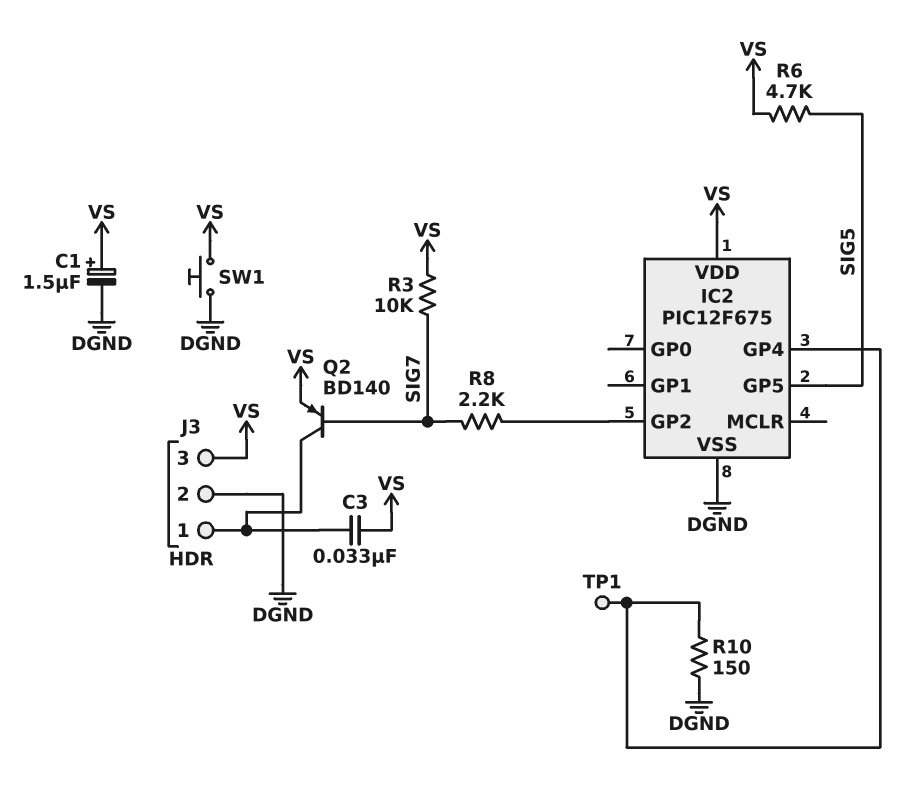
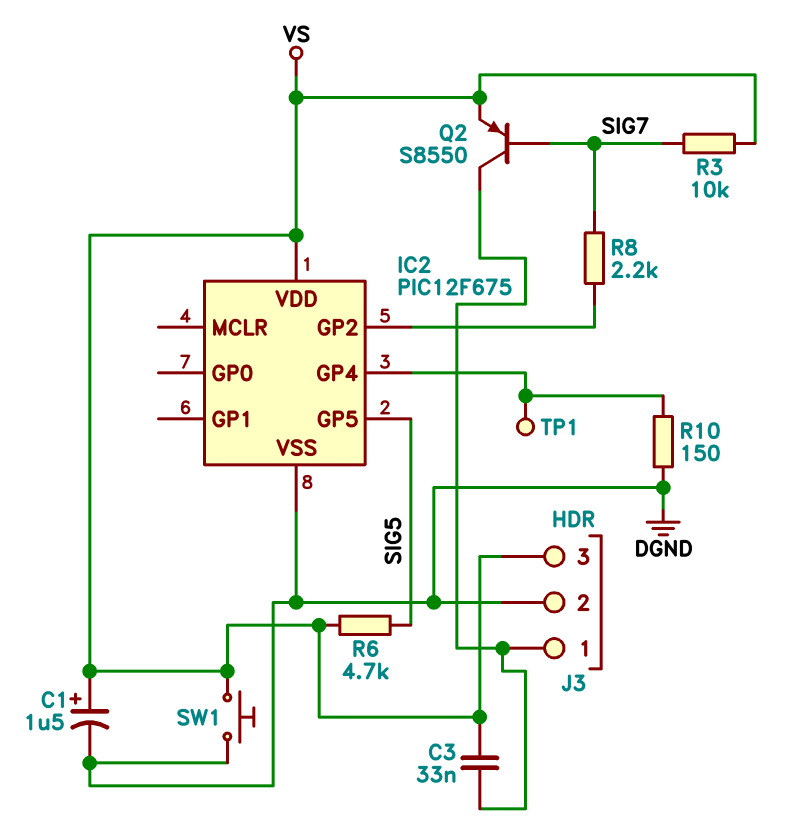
Q2: PNP BD140 (B SIG7, C J3/1, E VS) -> PNP S8550 (B SIG7, C J3/1, E VS)

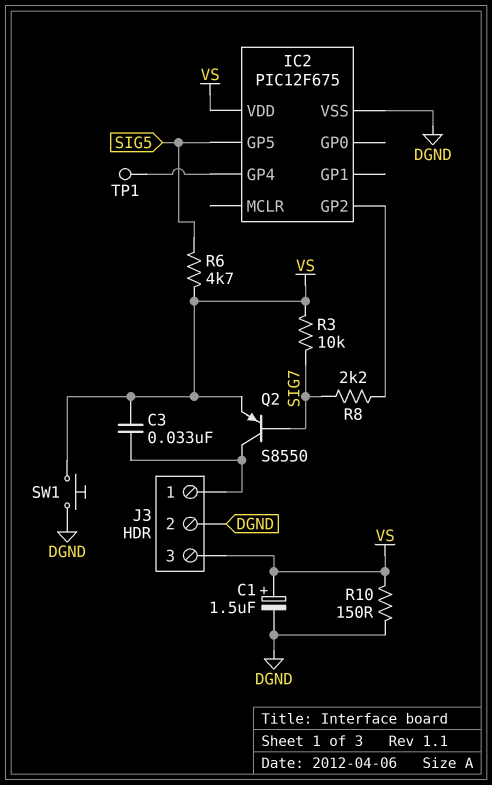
R10: 150 (DGND, IC2/GP4) -> 150 (DGND, VS)

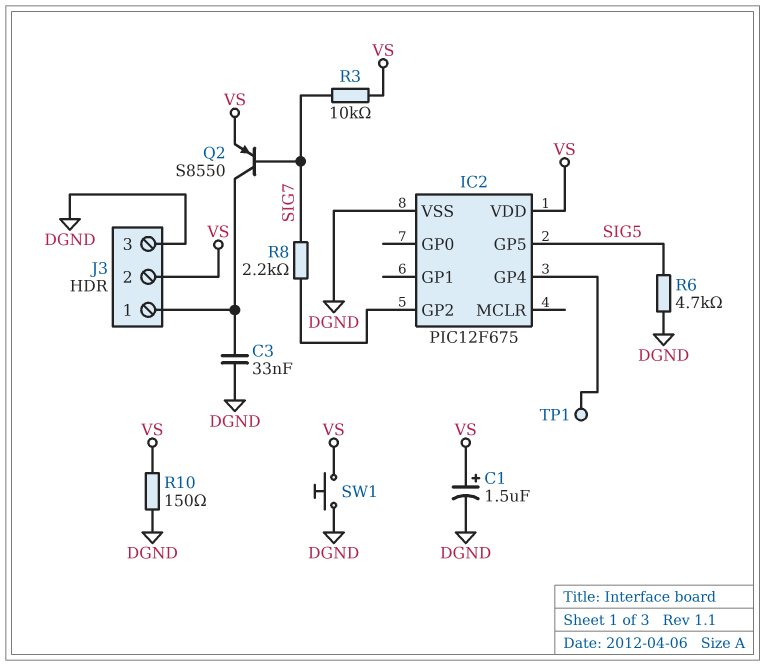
C3: 33nF (J3/1, VS) -> 33nF (DGND, J3/1)
J3 pin 2: DGND -> VS
J3 pin 3: VS -> DGND
R6: 4.7k (SIG5, VS) -> 4.7k (DGND, SIG5)

